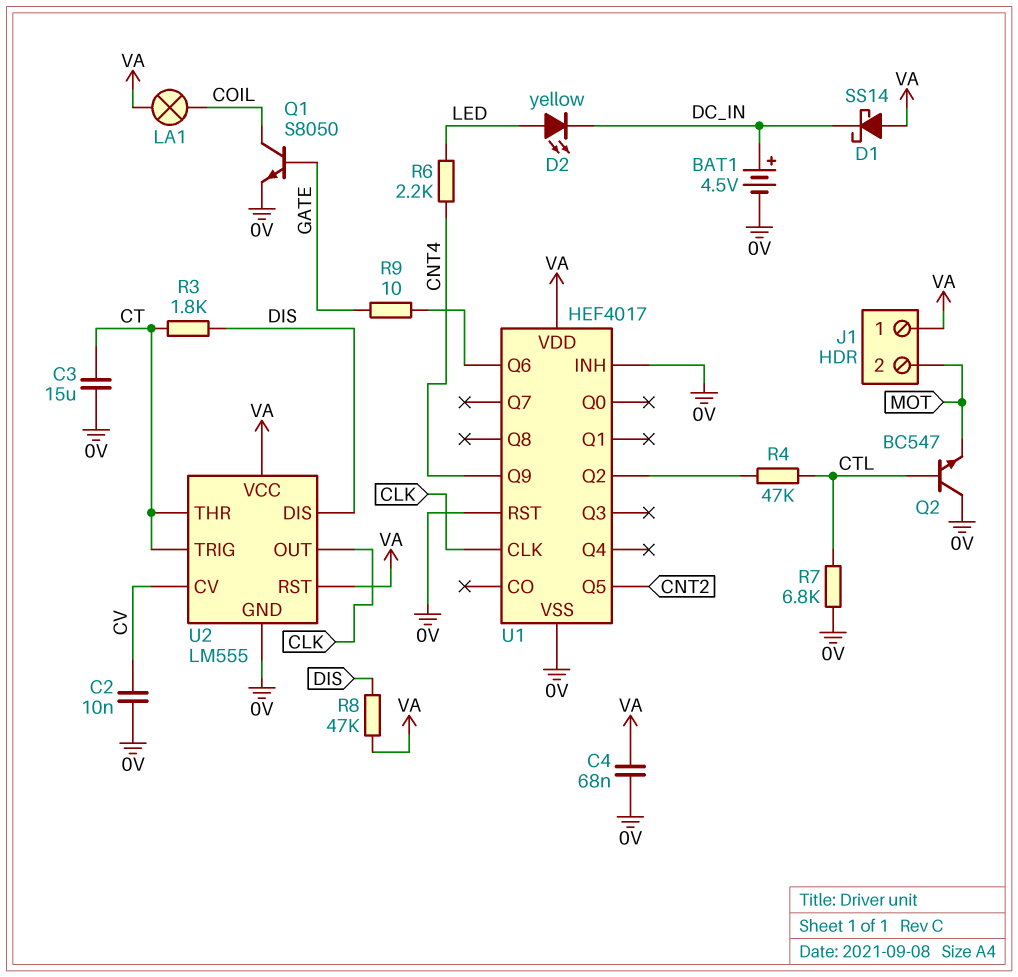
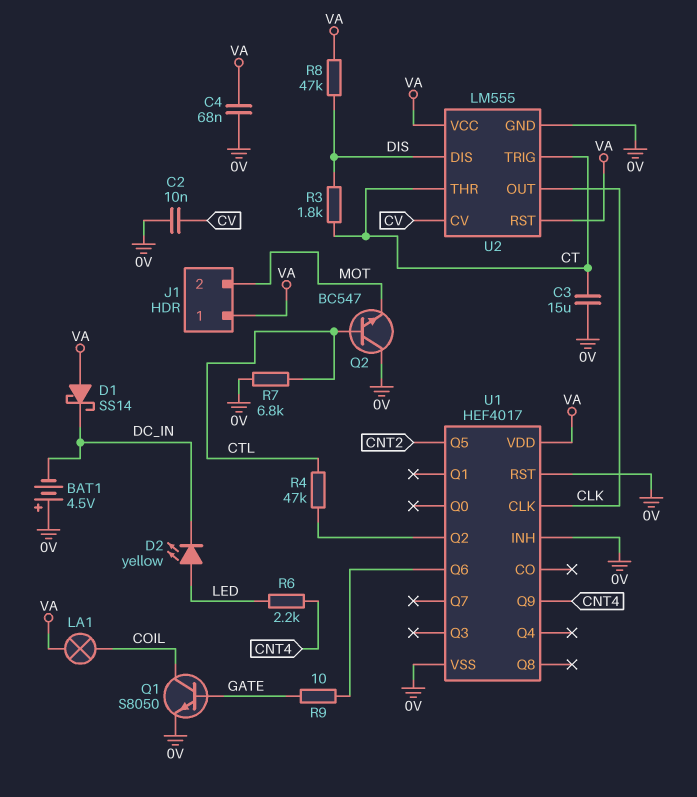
BAT1: 4.5V (plus DC_IN, minus 0V) -> 4.5V (plus 0V, minus DC_IN)

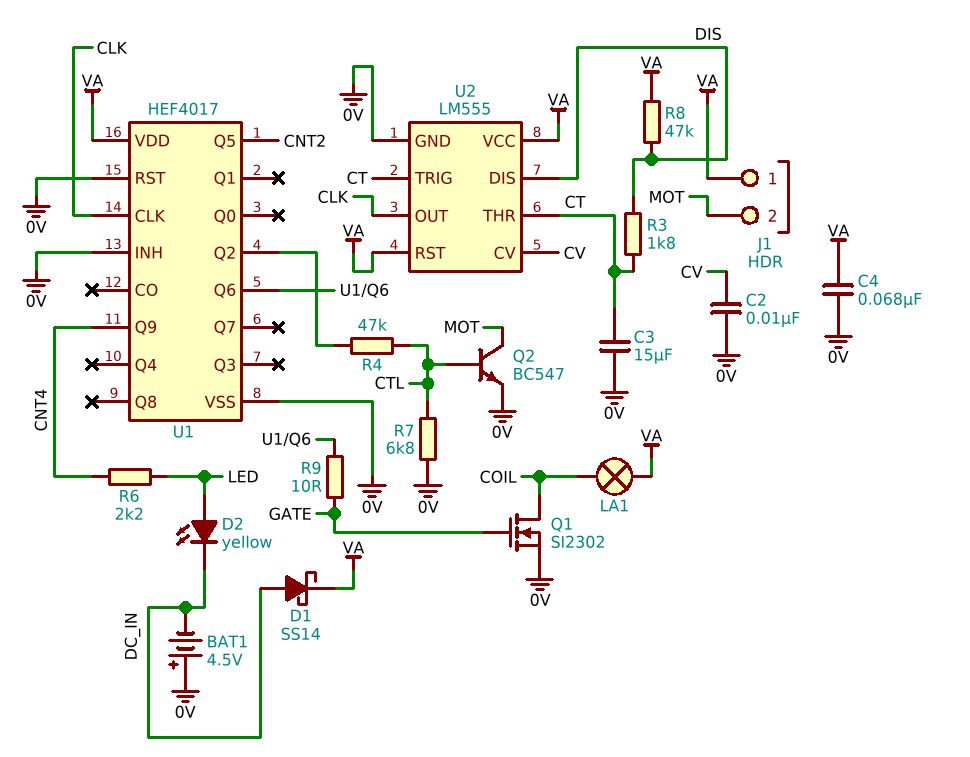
D1: schottky SS14 (A VA, K DC_IN) -> schottky SS14 (A DC_IN, K VA)
Q1: NPN S8050 (B GATE, C COIL, E 0V) -> NMOS SI2302 (G GATE, D COIL, S 0V)
Q2: NPN BC547 (B CTL, C 0V, E MOT) -> NPN BC547 (B CTL, C MOT, E 0V)

